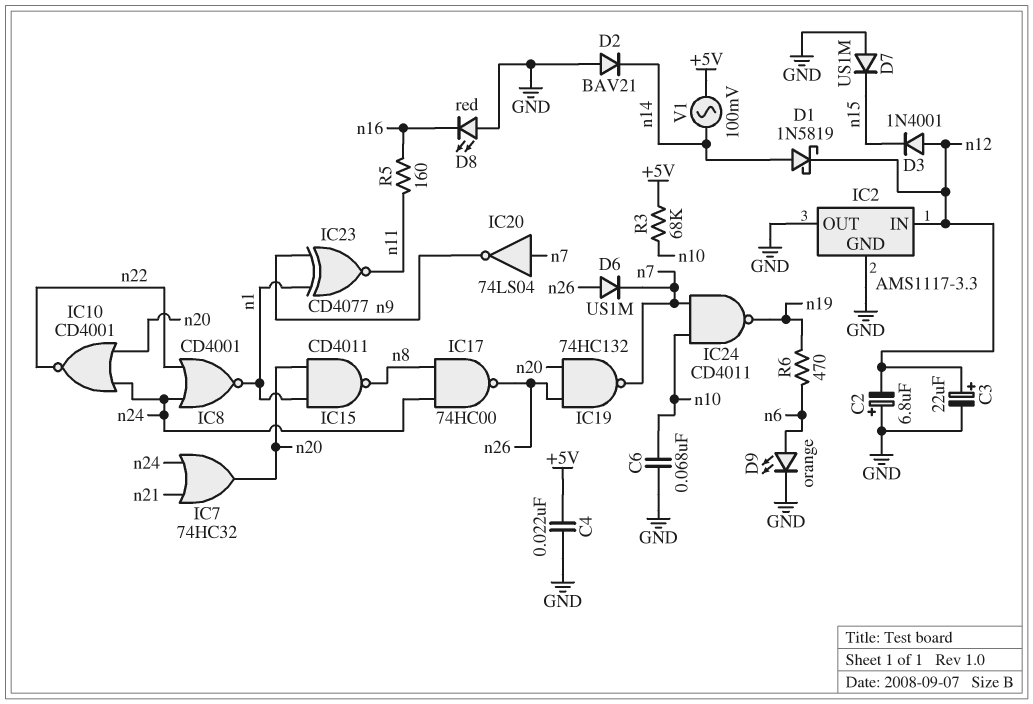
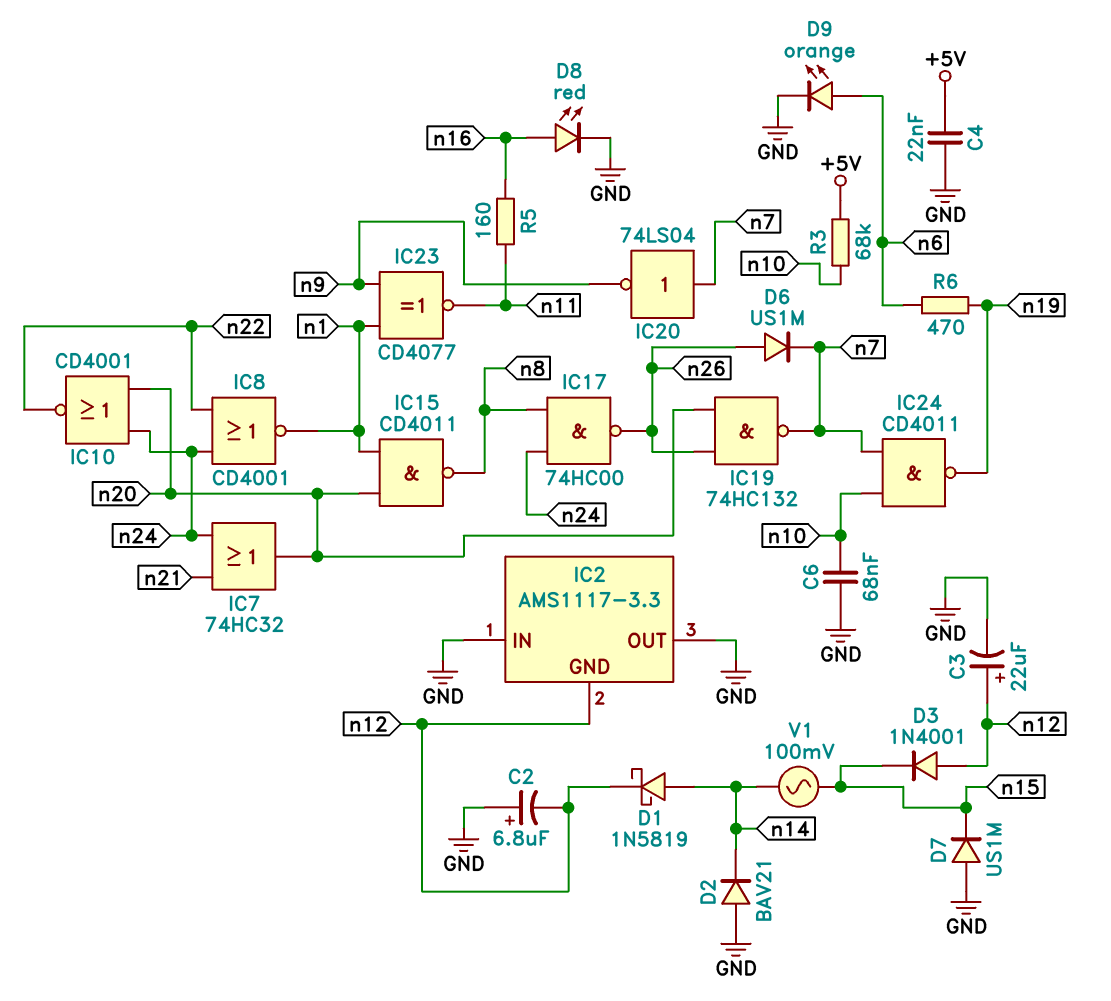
D8: LED red (A GND, K n16) -> LED red (A n16, K GND)
IC2 pin GND: GND -> n12
IC2 pin IN: n12 -> GND
V1: AC 100mV (+5V, n14) -> AC 100mV (n14, n15)

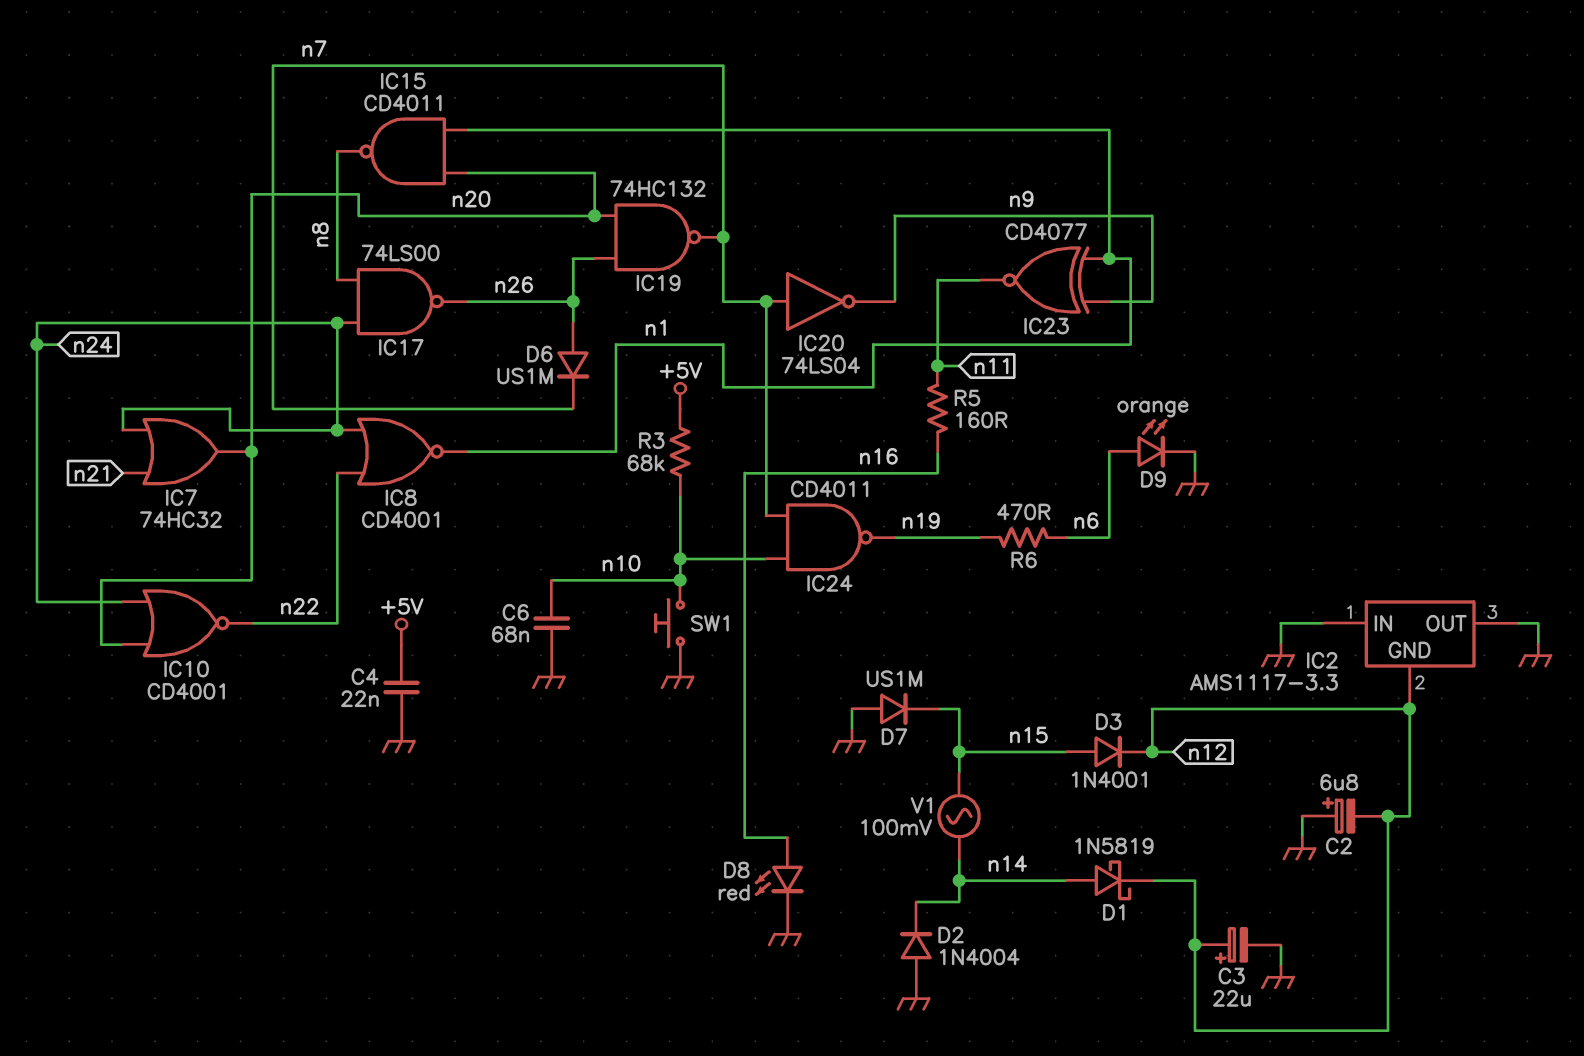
D2: diode BAV21 (A GND, K n14) -> diode 1N4004 (A GND, K n14)
D3: diode 1N4001 (A n12, K n15) -> diode 1N4001 (A n15, K n12)
IC17: NAND 74HC00 (in n8, in n24, out n26) -> NAND 74LS00 (in n8, in n24, out n26)
SW1: none -> button (GND, n10)

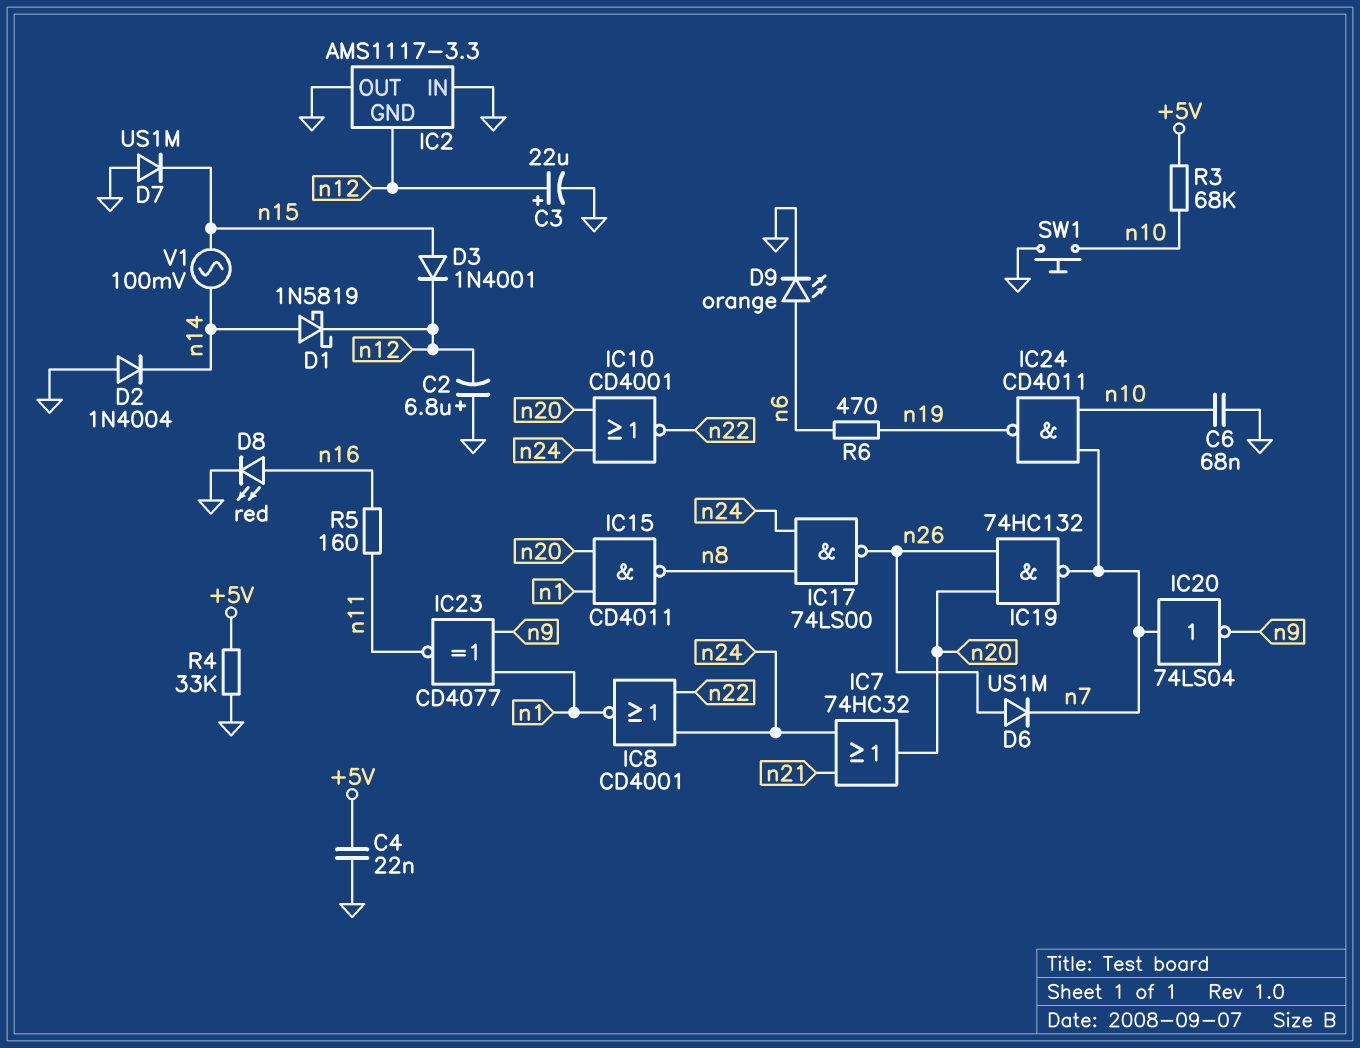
R4: none -> 33k (+5V, GND)

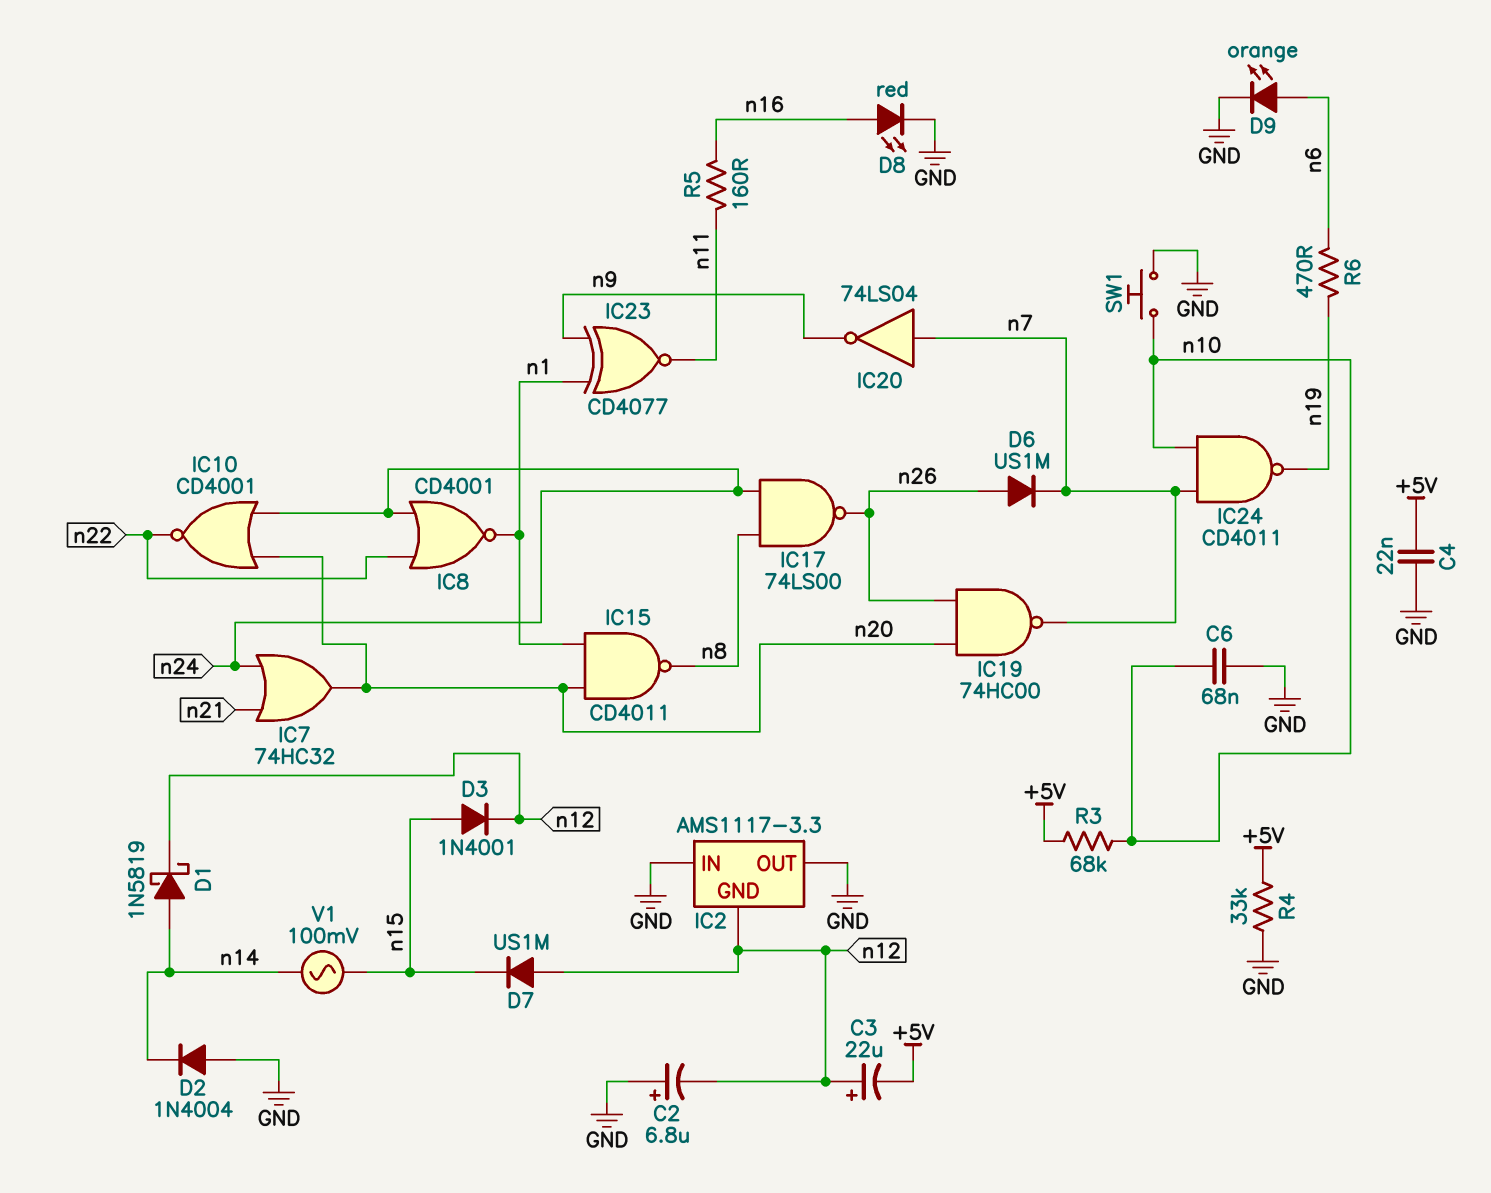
C3: 22uF (plus n12, minus GND) -> 22uF (plus n12, minus +5V)
D7: diode US1M (A GND, K n15) -> diode US1M (A n12, K n15)
IC19: NAND 74HC132 (in n20, in n26, out n7) -> NAND 74HC00 (in n20, in n26, out n7)

